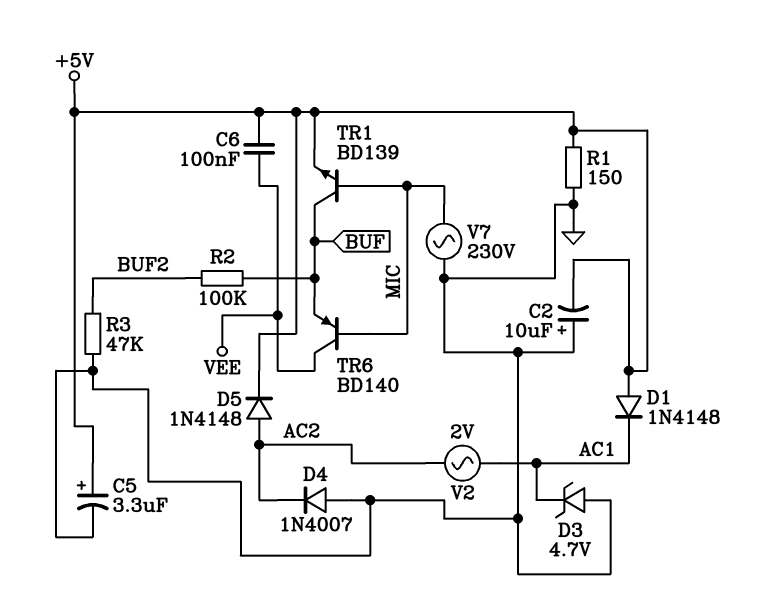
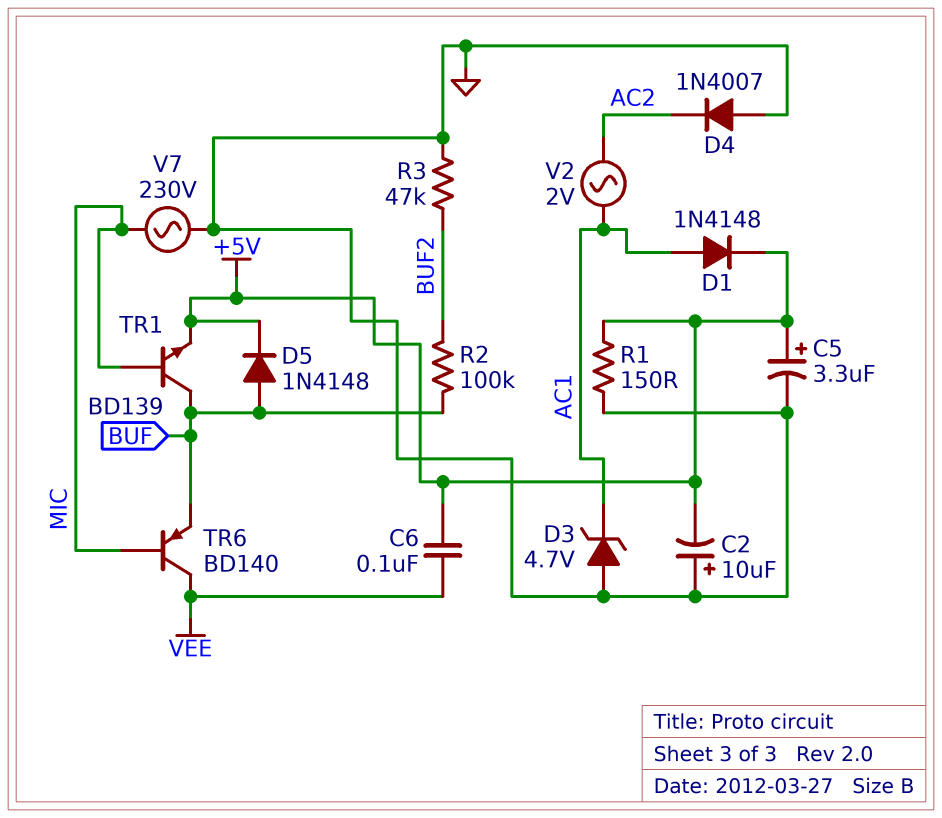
D1: diode 1N4148 (A +5V, K AC1) -> diode 1N4148 (A AC1, K +5V)
D5: diode 1N4148 (A AC2, K +5V) -> diode 1N4148 (A BUF, K +5V)

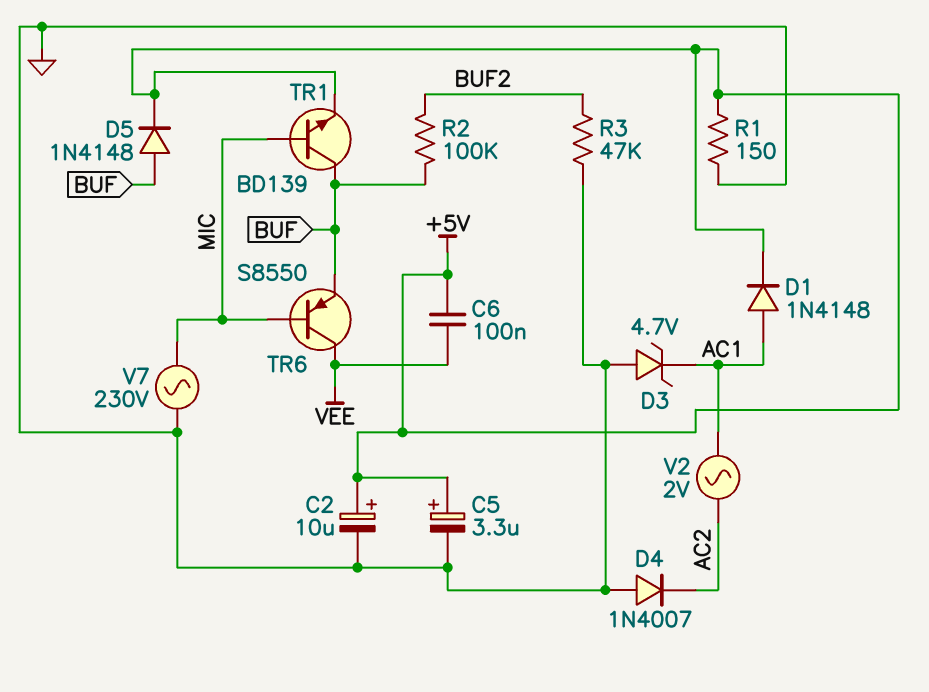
C2: 10uF (plus GND, minus +5V) -> 10uF (plus +5V, minus GND)
TR6: PNP BD140 (B MIC, C VEE, E BUF) -> PNP S8550 (B MIC, C VEE, E BUF)

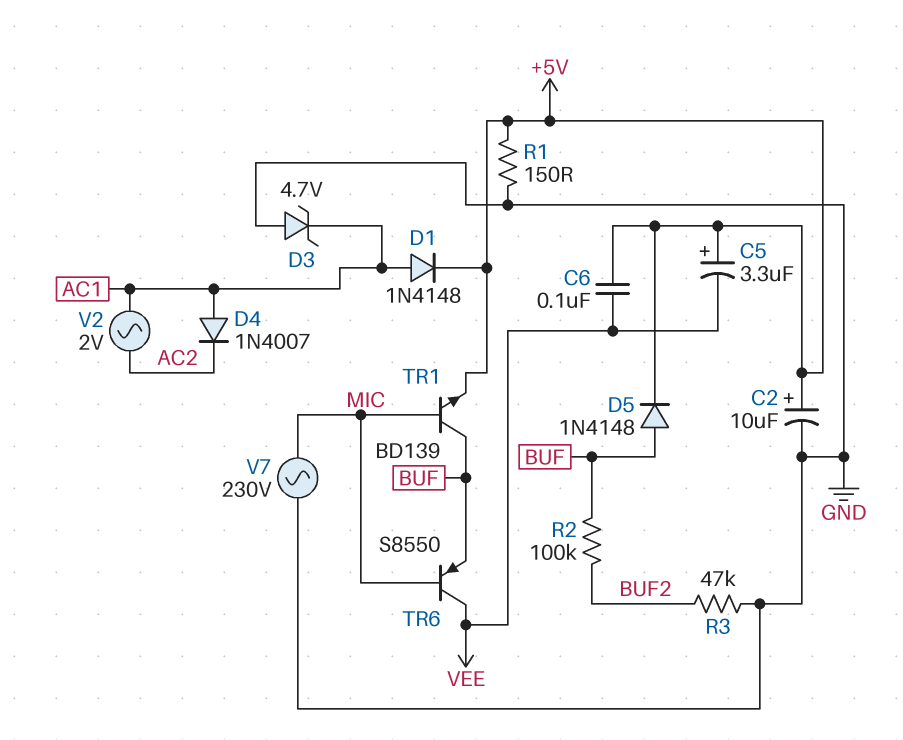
C5: 3.3uF (plus +5V, minus GND) -> 3.3uF (plus +5V, minus VEE)
D4: diode 1N4007 (A GND, K AC2) -> diode 1N4007 (A AC1, K AC2)

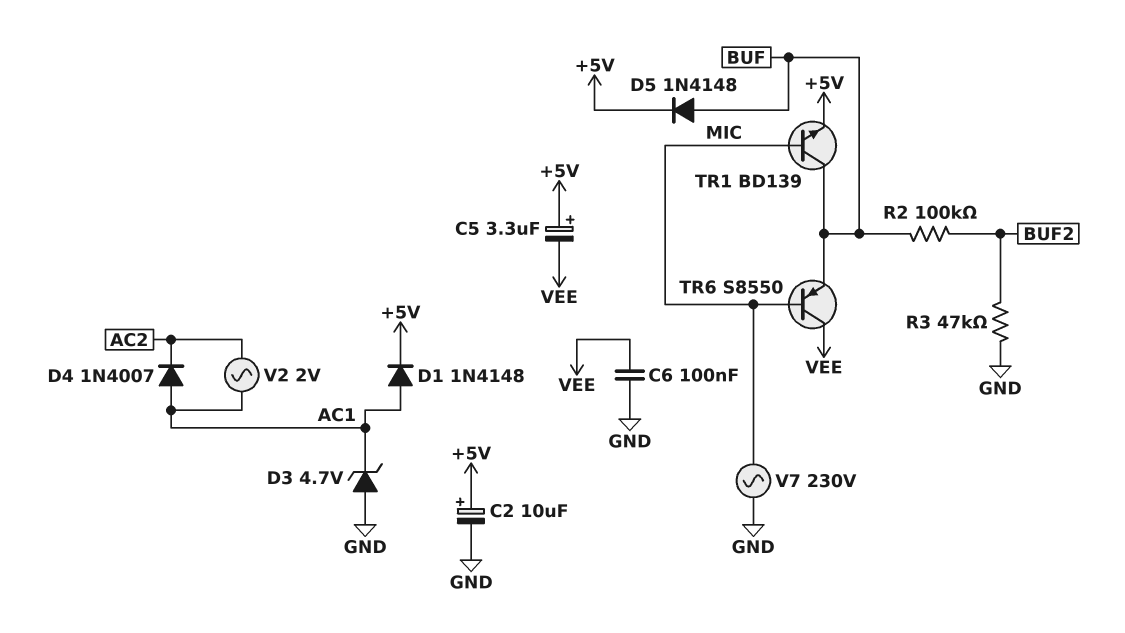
C6: 100nF (+5V, VEE) -> 100nF (GND, VEE)
R1: 150 (+5V, GND) -> none

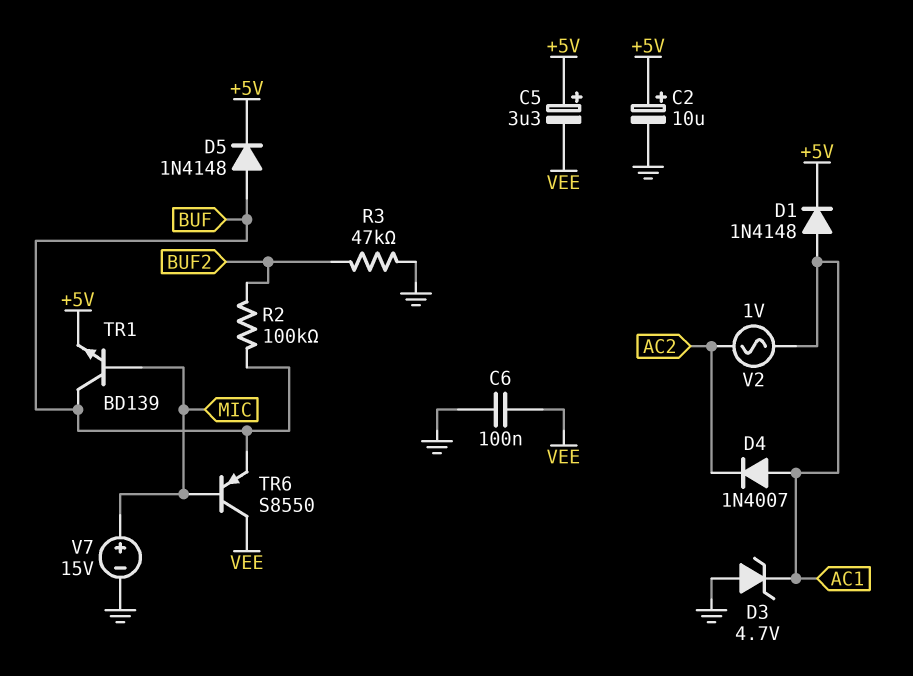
V2: AC 2V (AC1, AC2) -> AC 1V (AC1, AC2)
V7: AC 230V (GND, MIC) -> 15V (plus MIC, minus GND)

